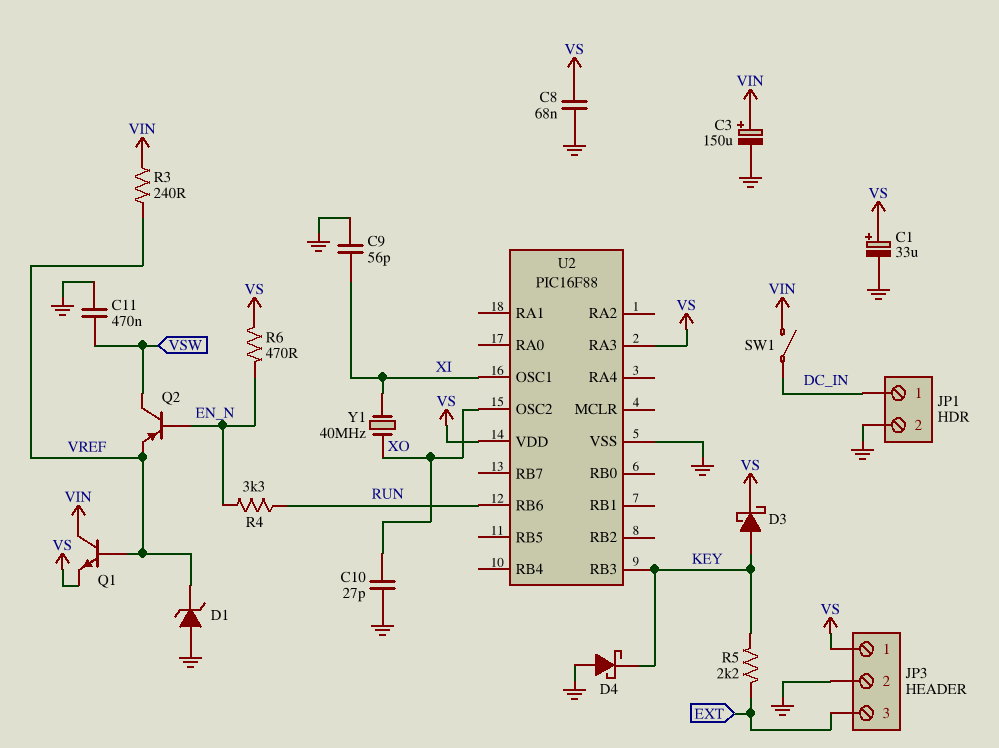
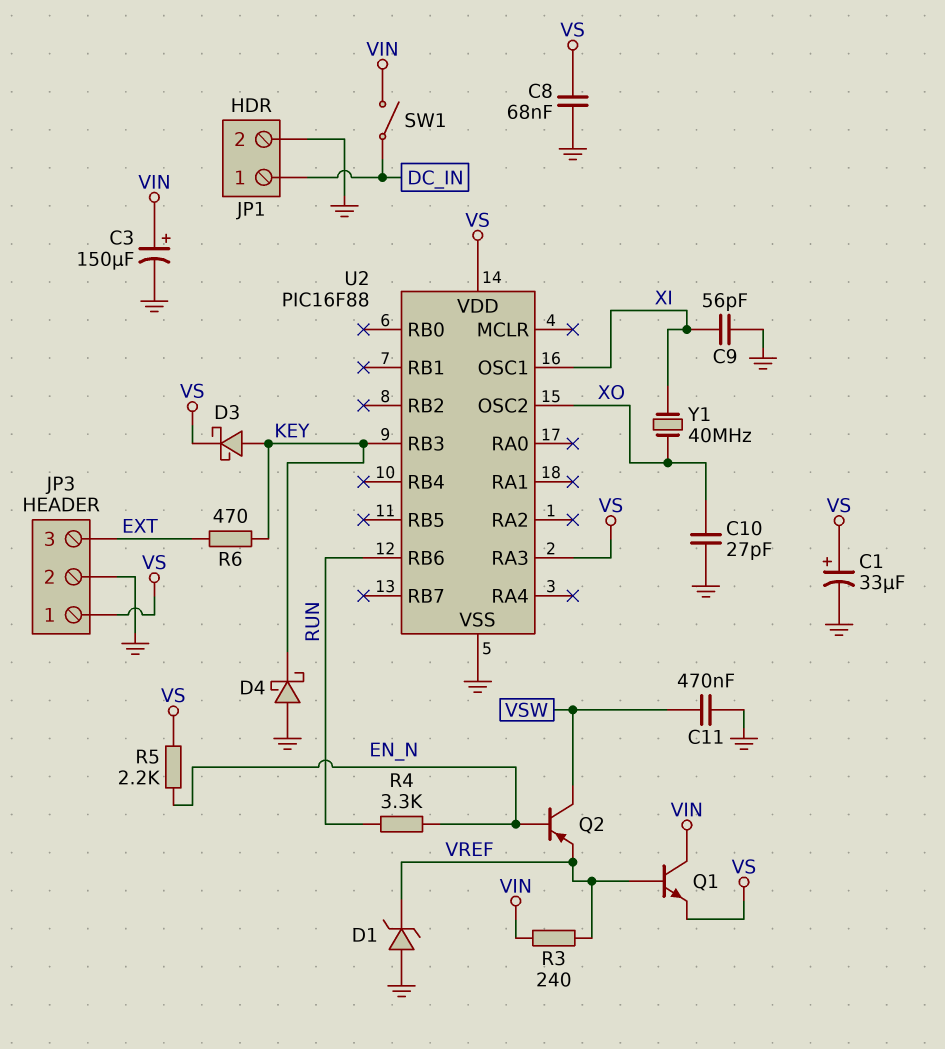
R5: 2.2k (EXT, KEY) -> 2.2k (EN_N, VS)
R6: 470 (EN_N, VS) -> 470 (EXT, KEY)

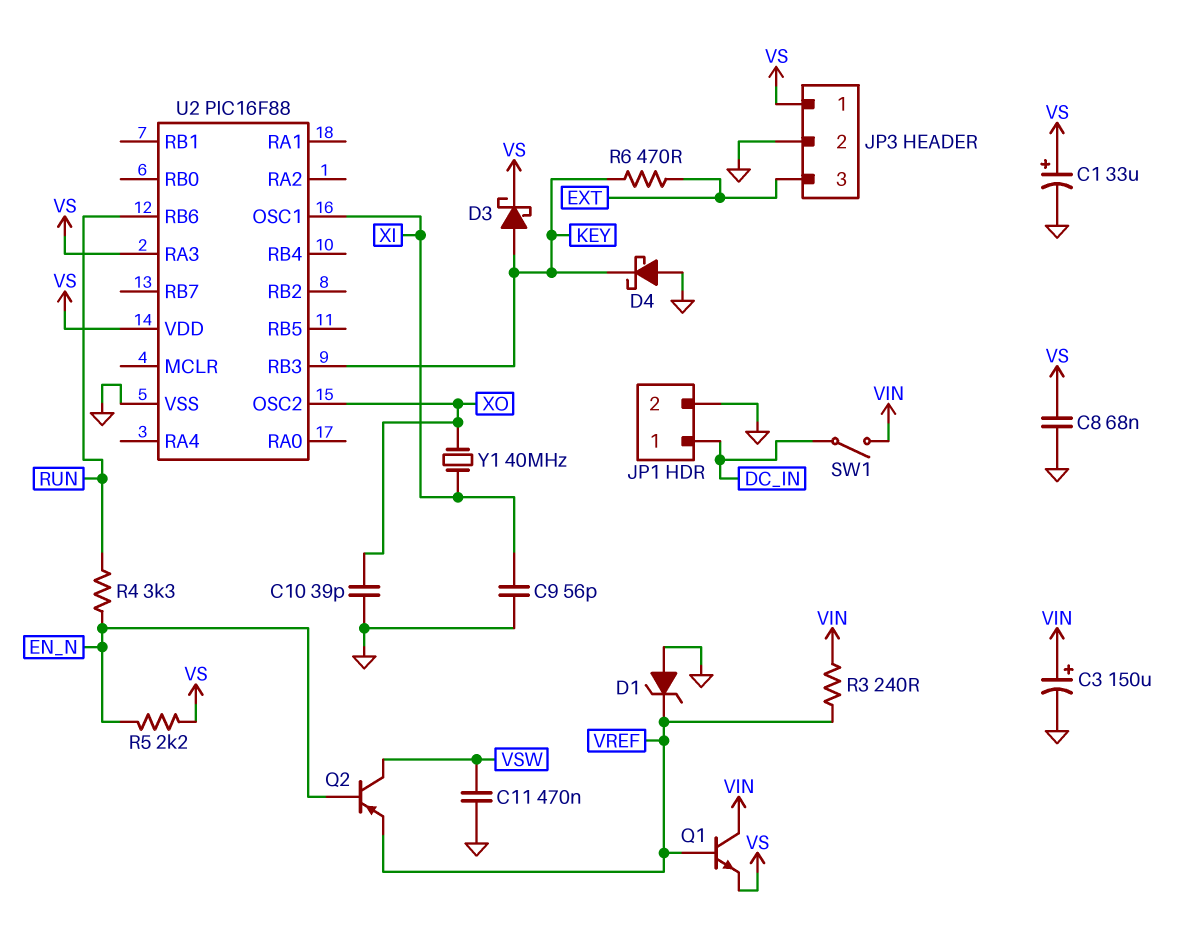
C10: 27pF (GND, XO) -> 39pF (GND, XO)

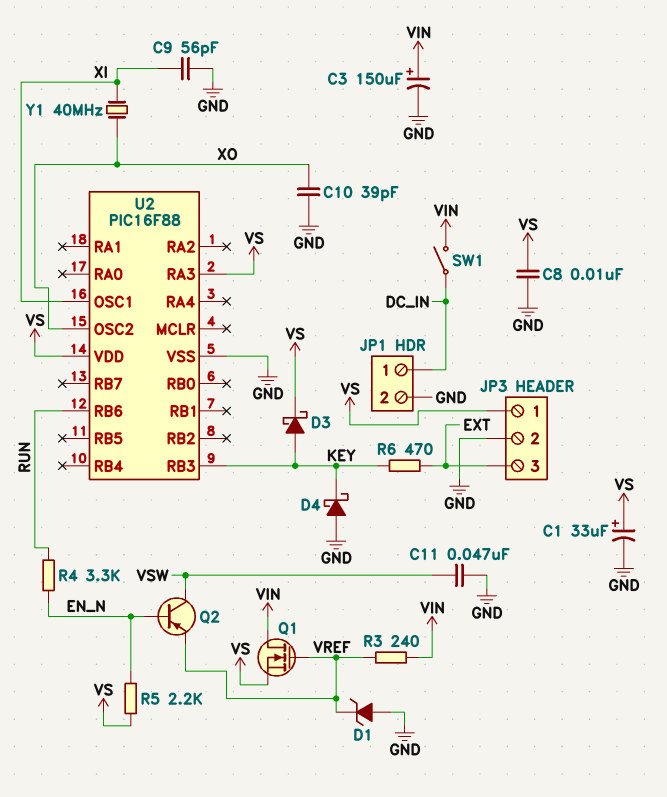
C8: 68nF (GND, VS) -> 10nF (GND, VS)
C11: 470nF (GND, VSW) -> 47nF (GND, VSW)
Q1: NPN (B VREF, C VIN, E VS) -> NMOS (G VREF, D VIN, S VS)

